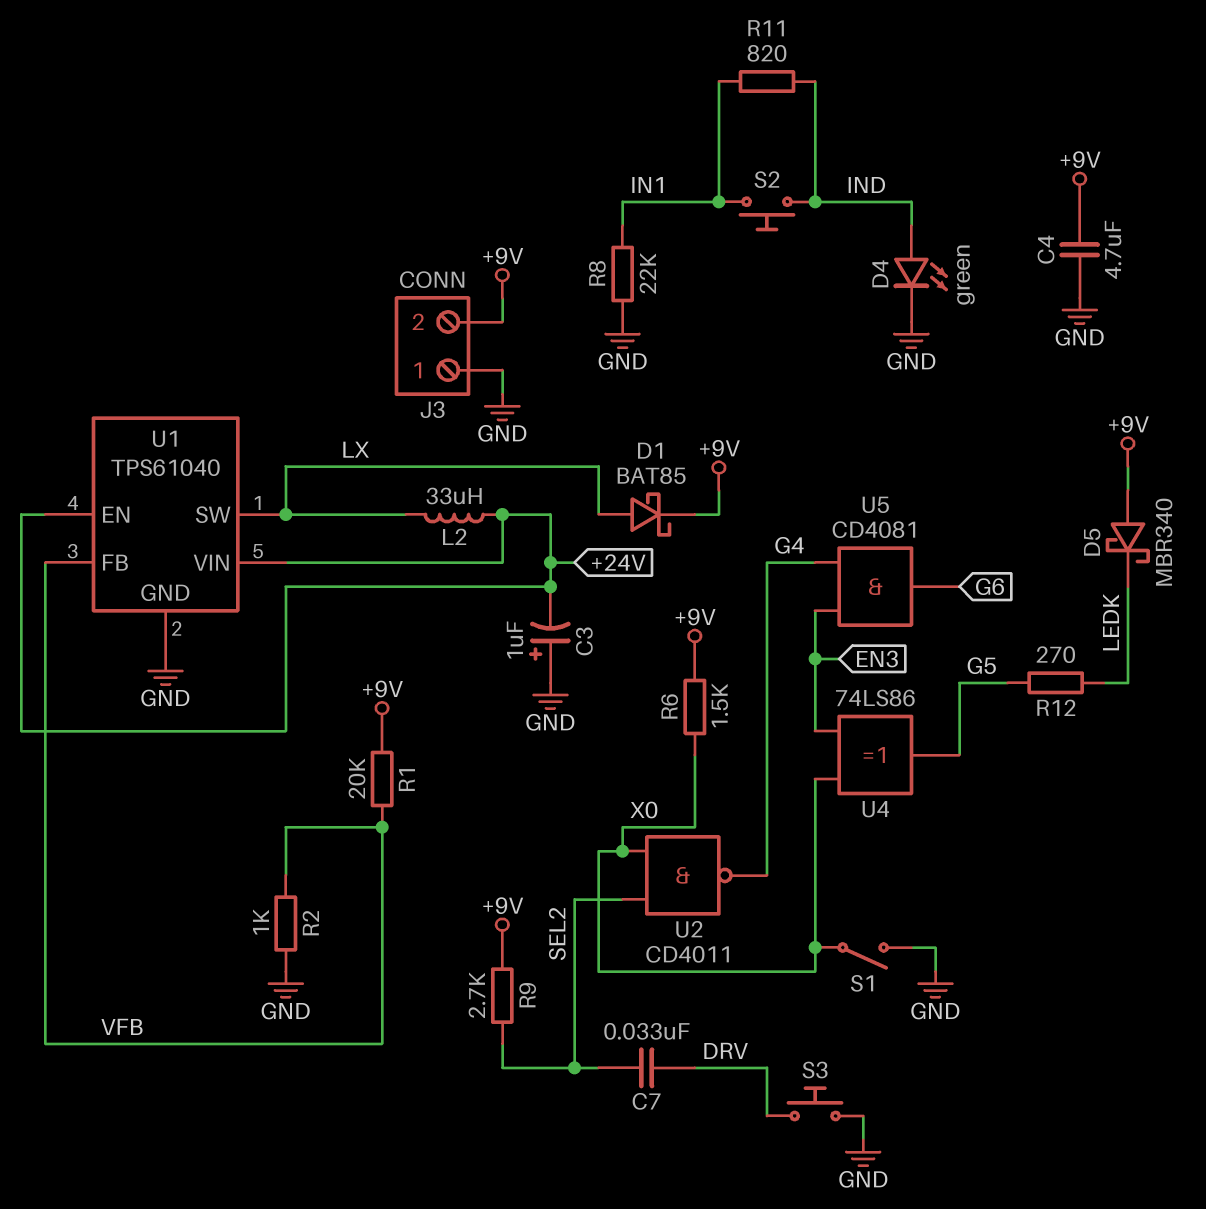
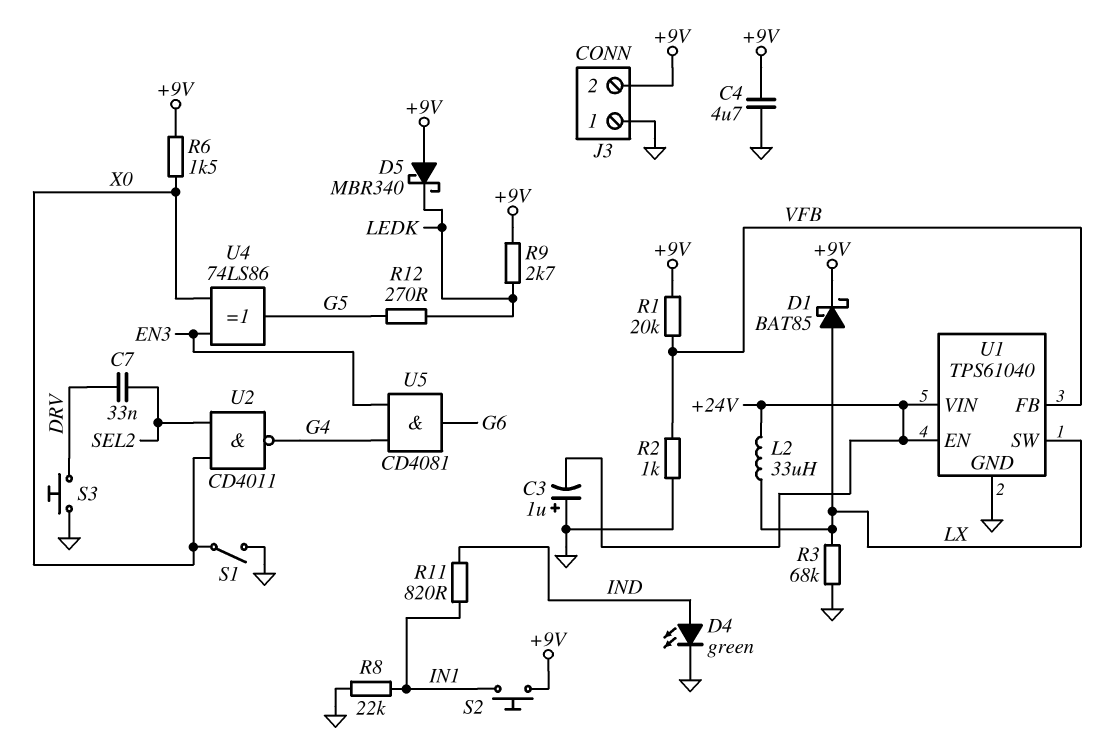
R3: none -> 68k (GND, LX)
R9: 2.7k (+9V, SEL2) -> 2.7k (+9V, LEDK)
S2: button (IN1, IND) -> button (+9V, IN1)

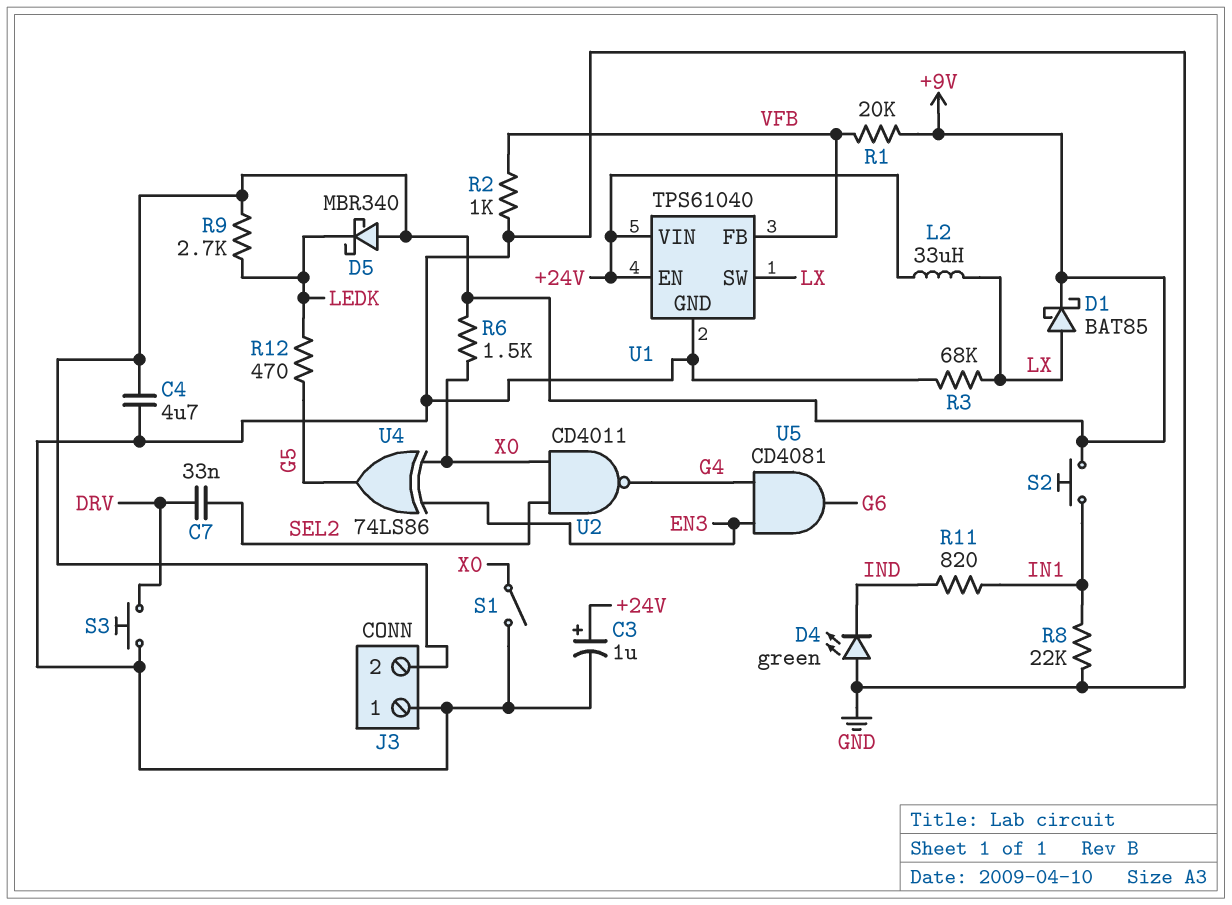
C3: 1uF (plus GND, minus +24V) -> 1uF (plus +24V, minus GND)
D4: LED green (A IND, K GND) -> LED green (A GND, K IND)
R12: 270 (G5, LEDK) -> 470 (G5, LEDK)

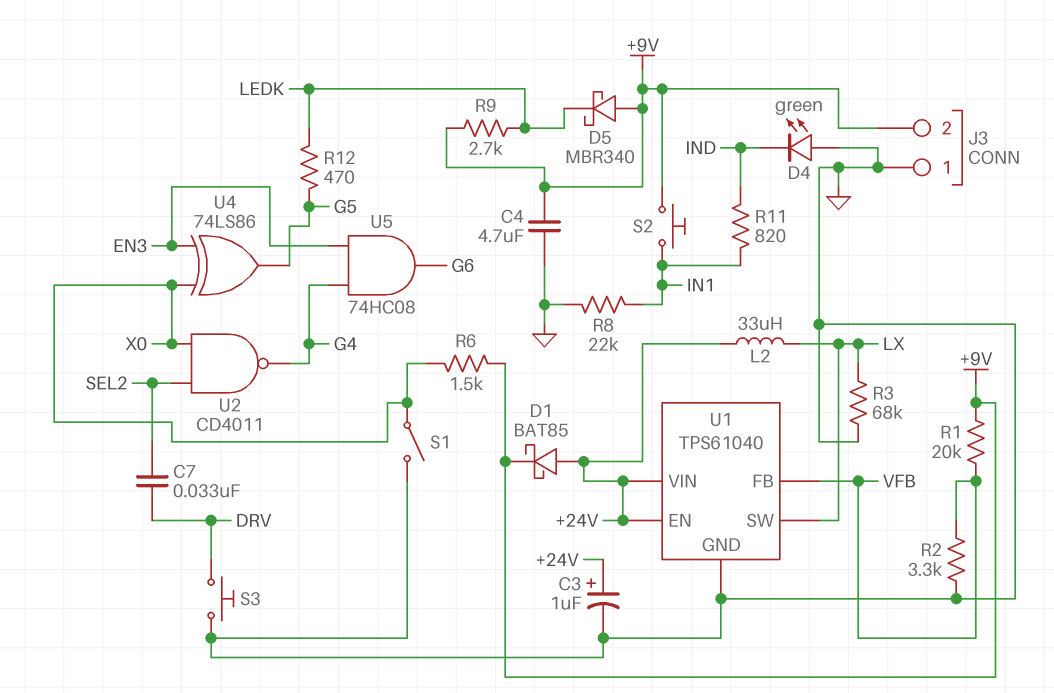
D1: schottky BAT85 (A LX, K +9V) -> schottky BAT85 (A +24V, K +9V)
R2: 1k (GND, VFB) -> 3.3k (GND, VFB)
U5: AND CD4081 (in EN3, in G4, out G6) -> AND 74HC08 (in EN3, in G4, out G6)

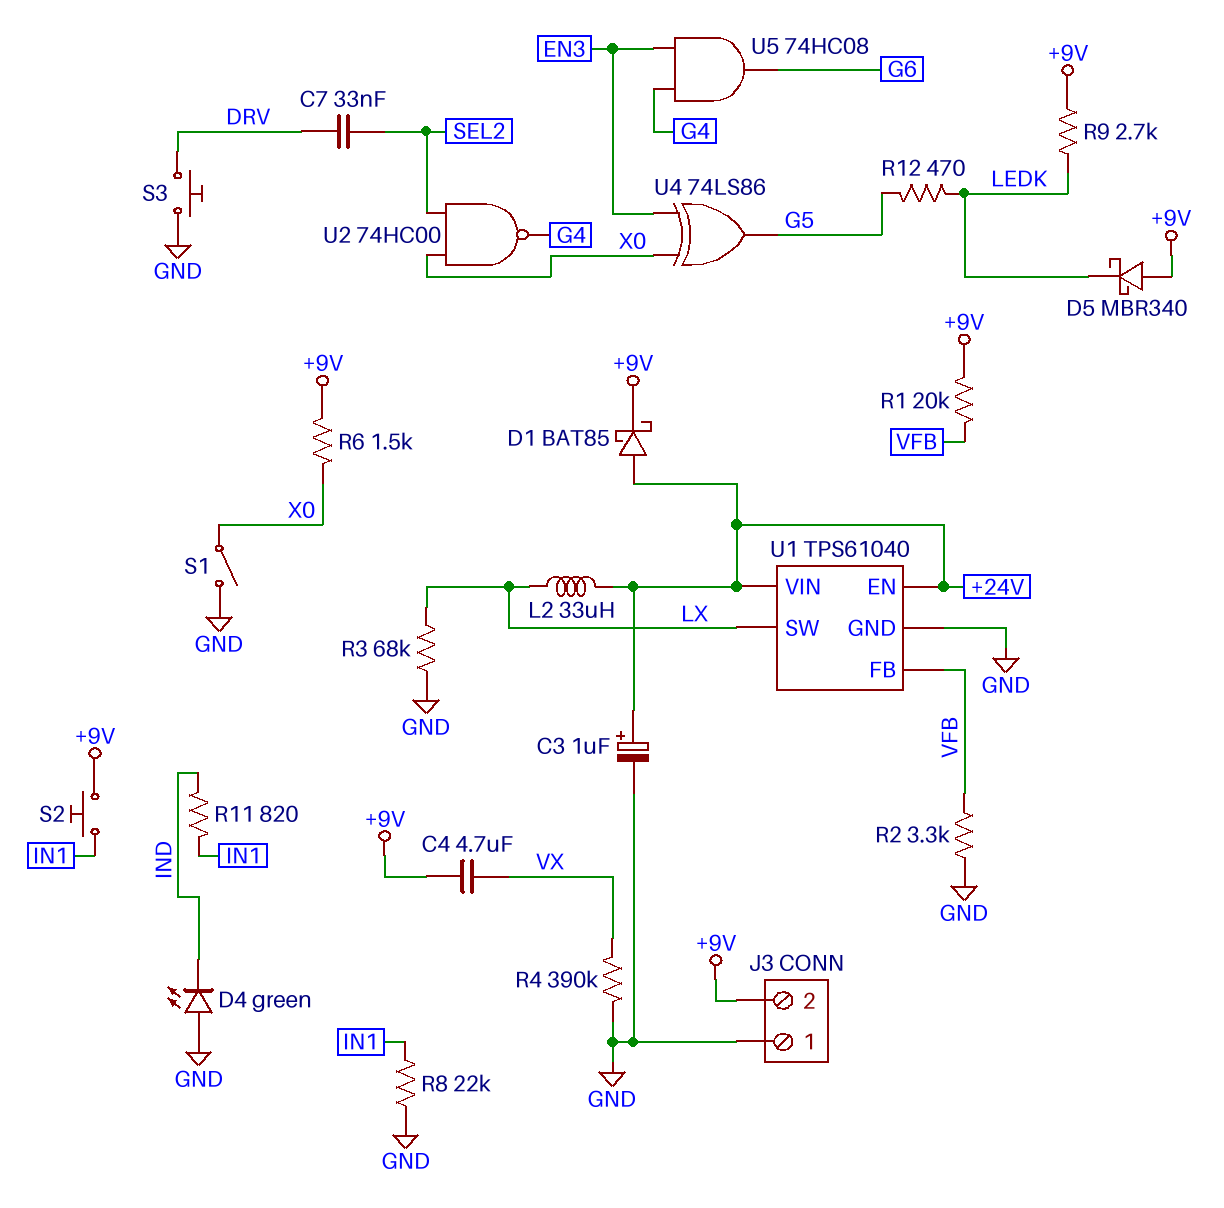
C4: 4.7uF (+9V, GND) -> 4.7uF (+9V, VX)
R4: none -> 390k (GND, VX)
U2: NAND CD4011 (in SEL2, in X0, out G4) -> NAND 74HC00 (in SEL2, in X0, out G4)

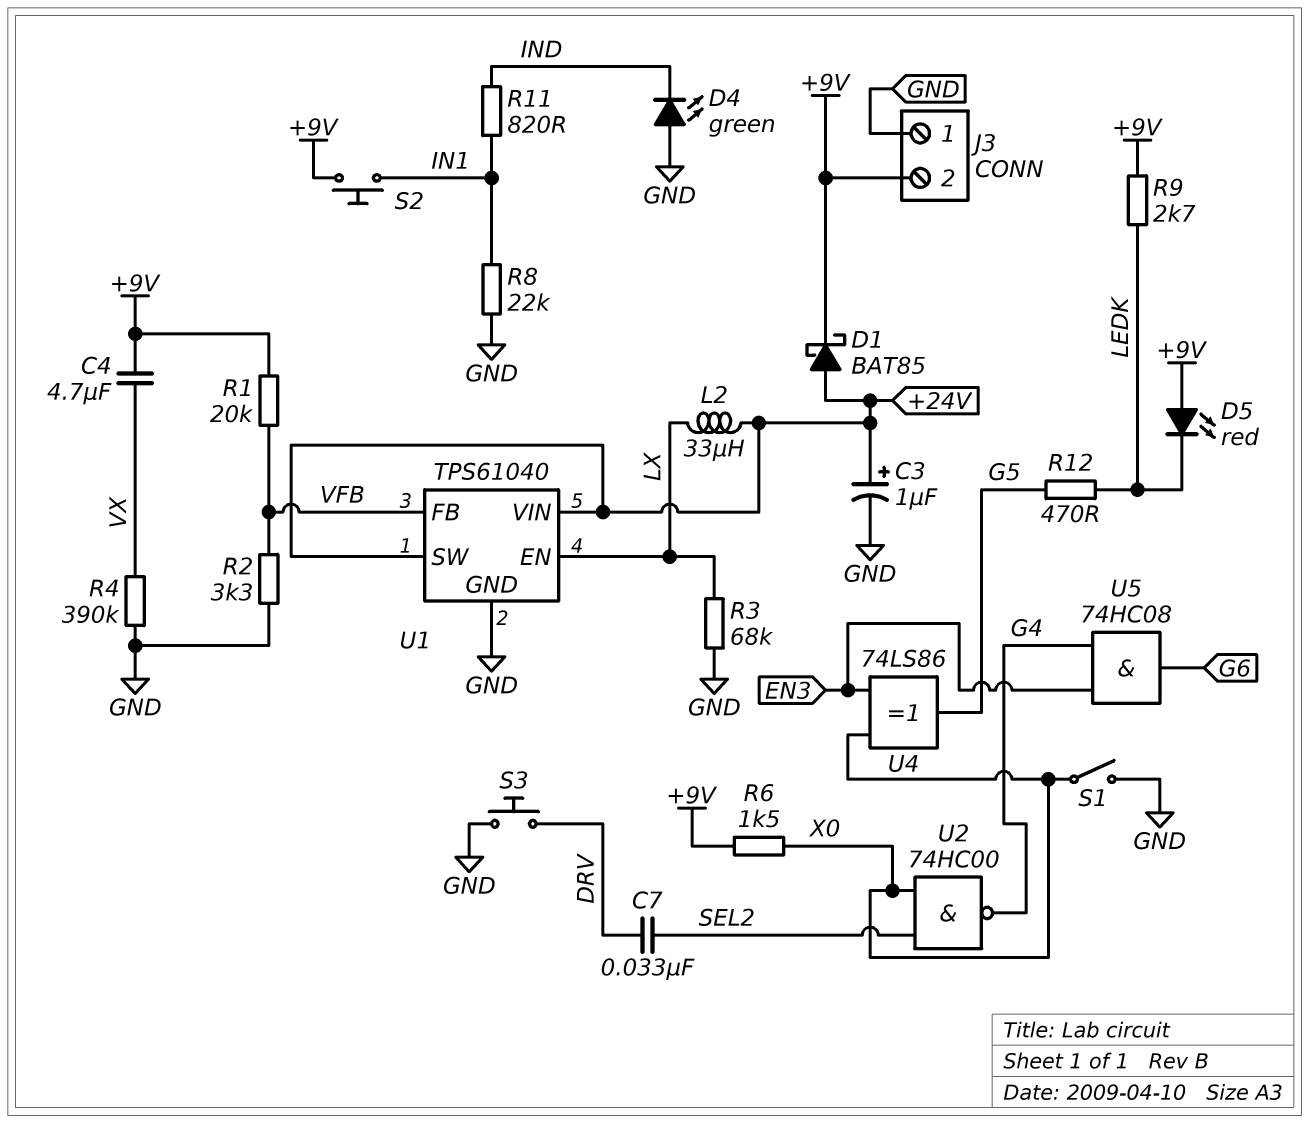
D5: schottky MBR340 (A +9V, K LEDK) -> LED red (A +9V, K LEDK)
U1 pin EN: +24V -> LX
U1 pin SW: LX -> +24V

